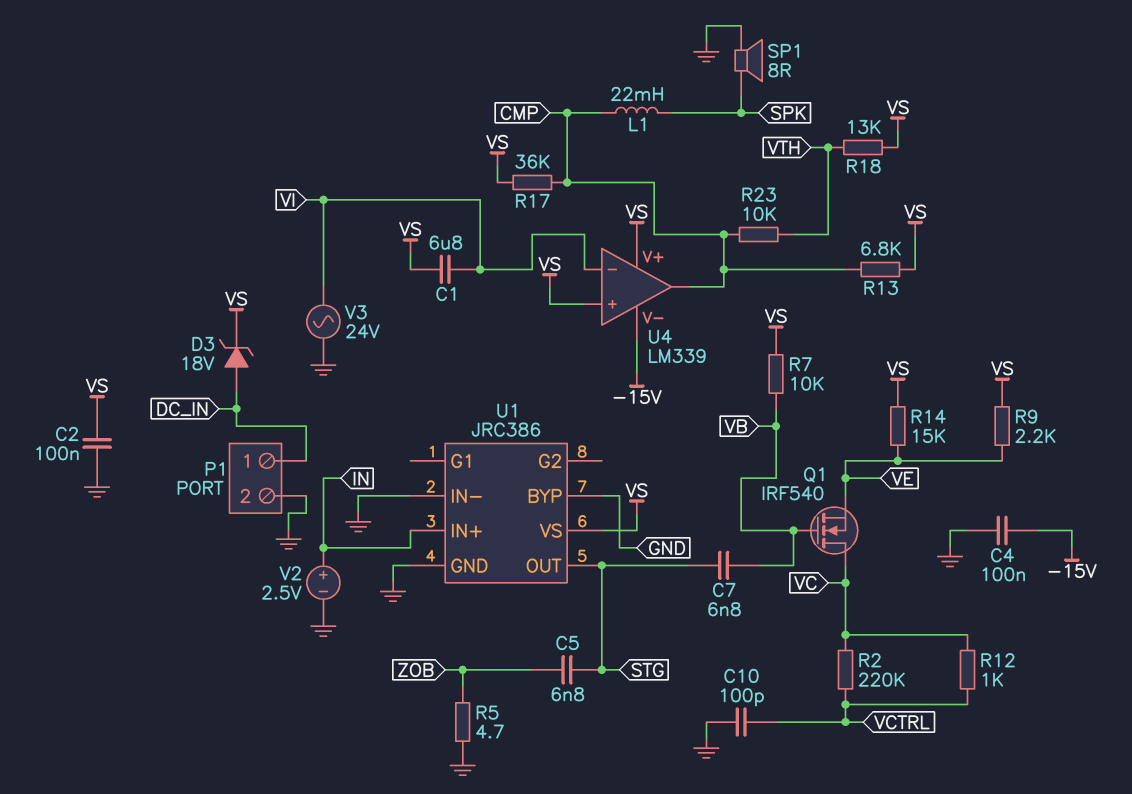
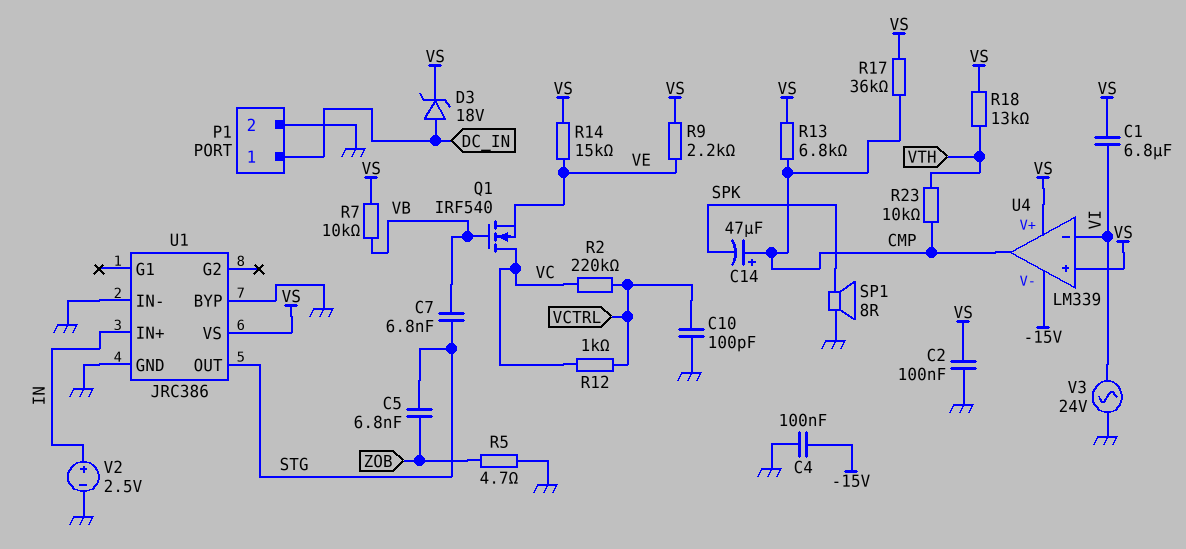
C14: none -> 47uF (plus CMP, minus SPK)
L1: 22mH (CMP, SPK) -> none

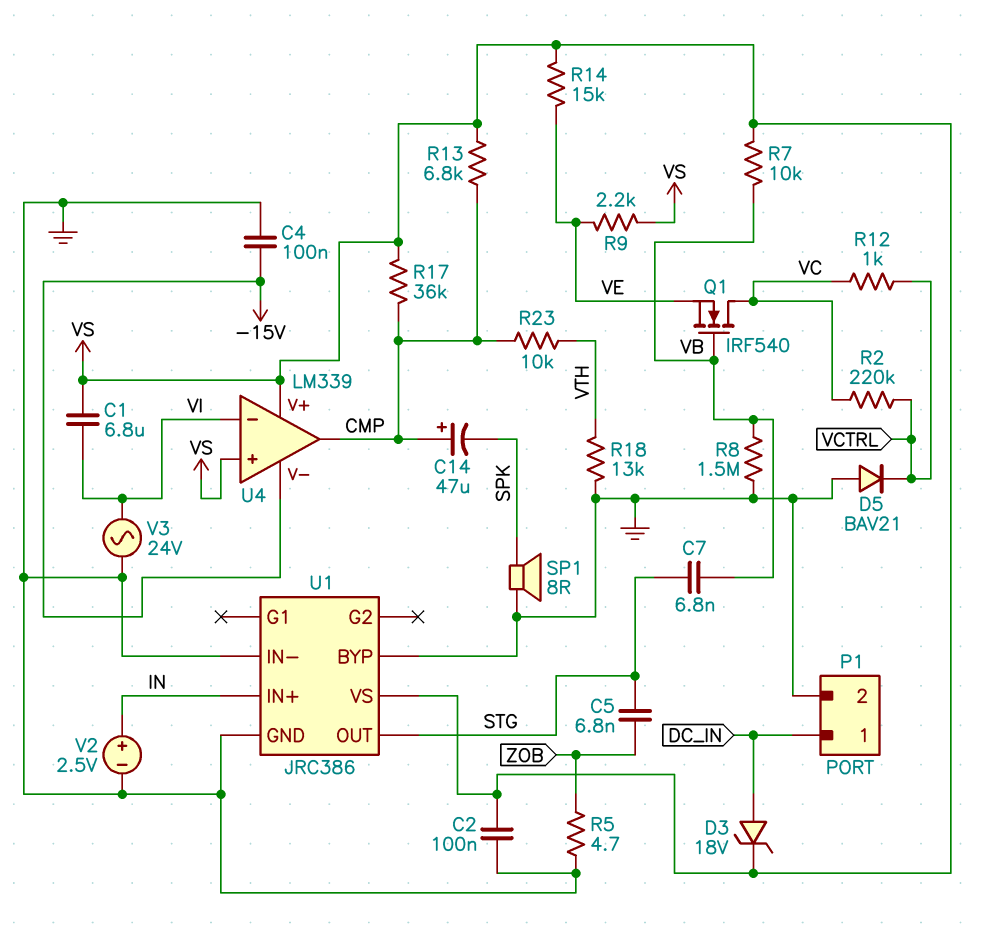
C10: 100pF (GND, VCTRL) -> none
D5: none -> diode BAV21 (A GND, K VCTRL)
R8: none -> 1.5M (GND, VB)
R18: 13k (VS, VTH) -> 13k (GND, VTH)

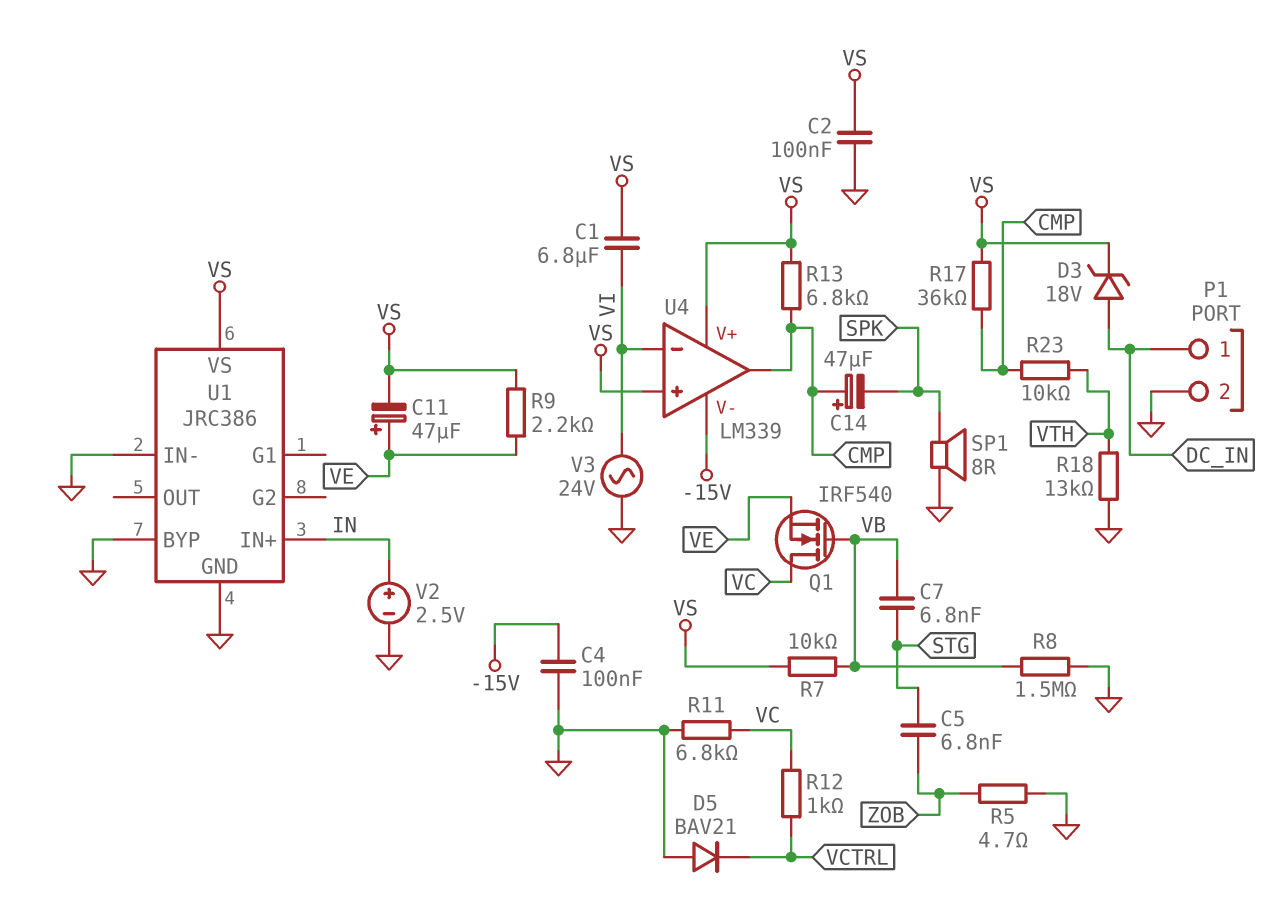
C11: none -> 47uF (plus VE, minus VS)
R2: 220k (VC, VCTRL) -> none
R11: none -> 6.8k (GND, VC)
R14: 15k (VE, VS) -> none
U1 pin OUT: STG -> none

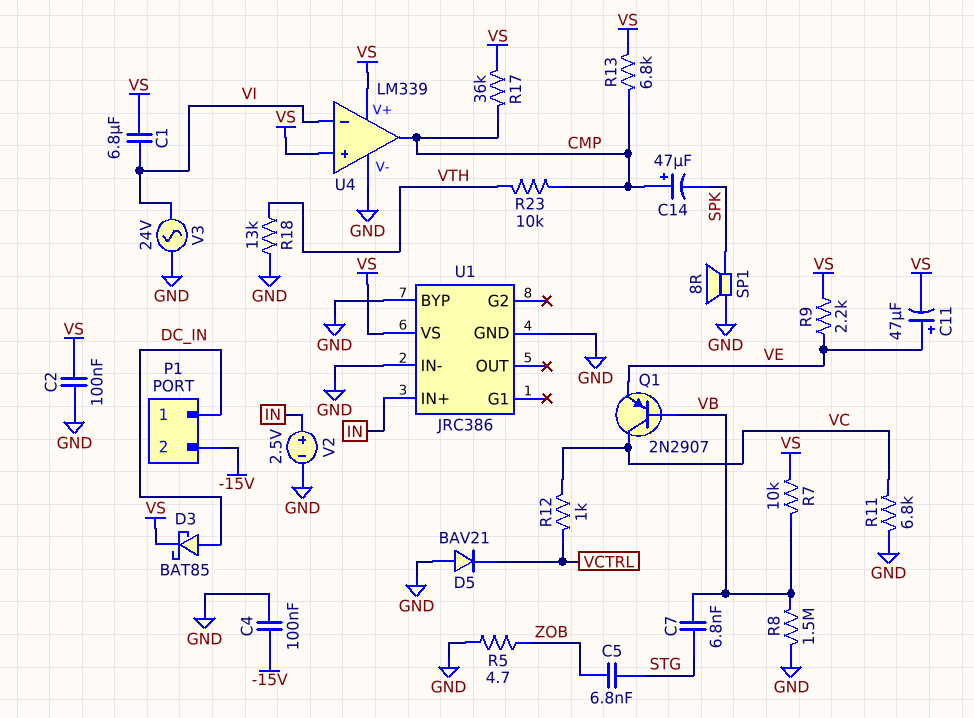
D3: zener 18V (A DC_IN, K VS) -> schottky BAT85 (A DC_IN, K VS)
P1 pin 2: GND -> -15V
Q1: NMOS IRF540 (G VB, D VC, S VE) -> PNP 2N2907 (B VB, C VC, E VE)
U4 pin V-: -15V -> GND

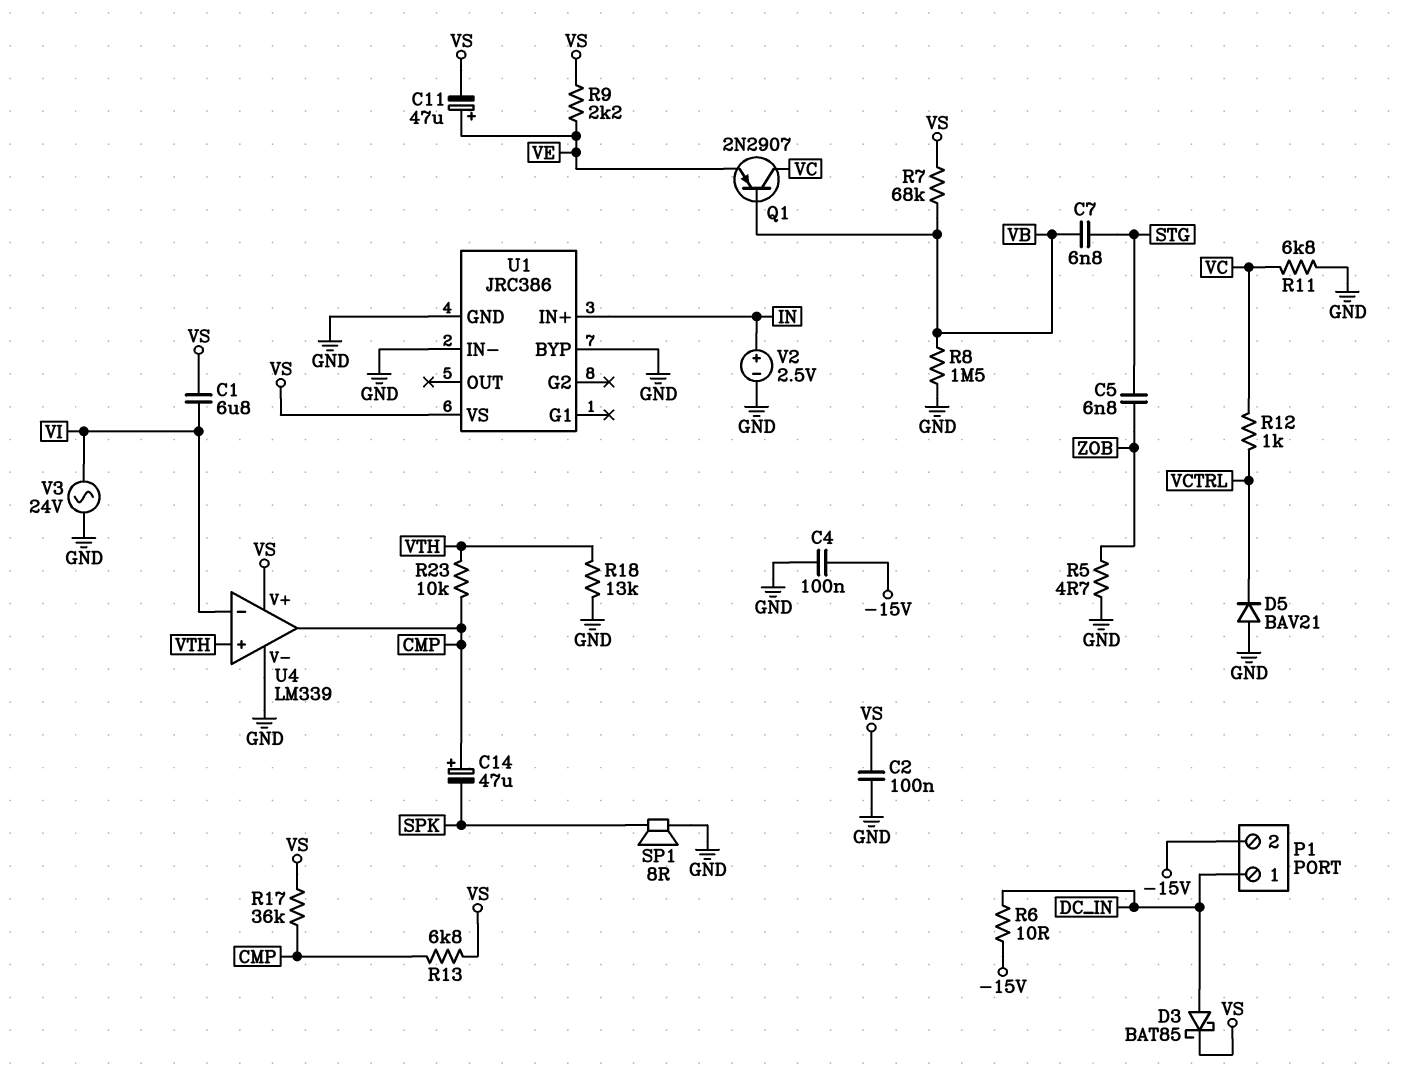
R6: none -> 10 (-15V, DC_IN)
R7: 10k (VB, VS) -> 68k (VB, VS)
U4 pin in+: VS -> VTH

